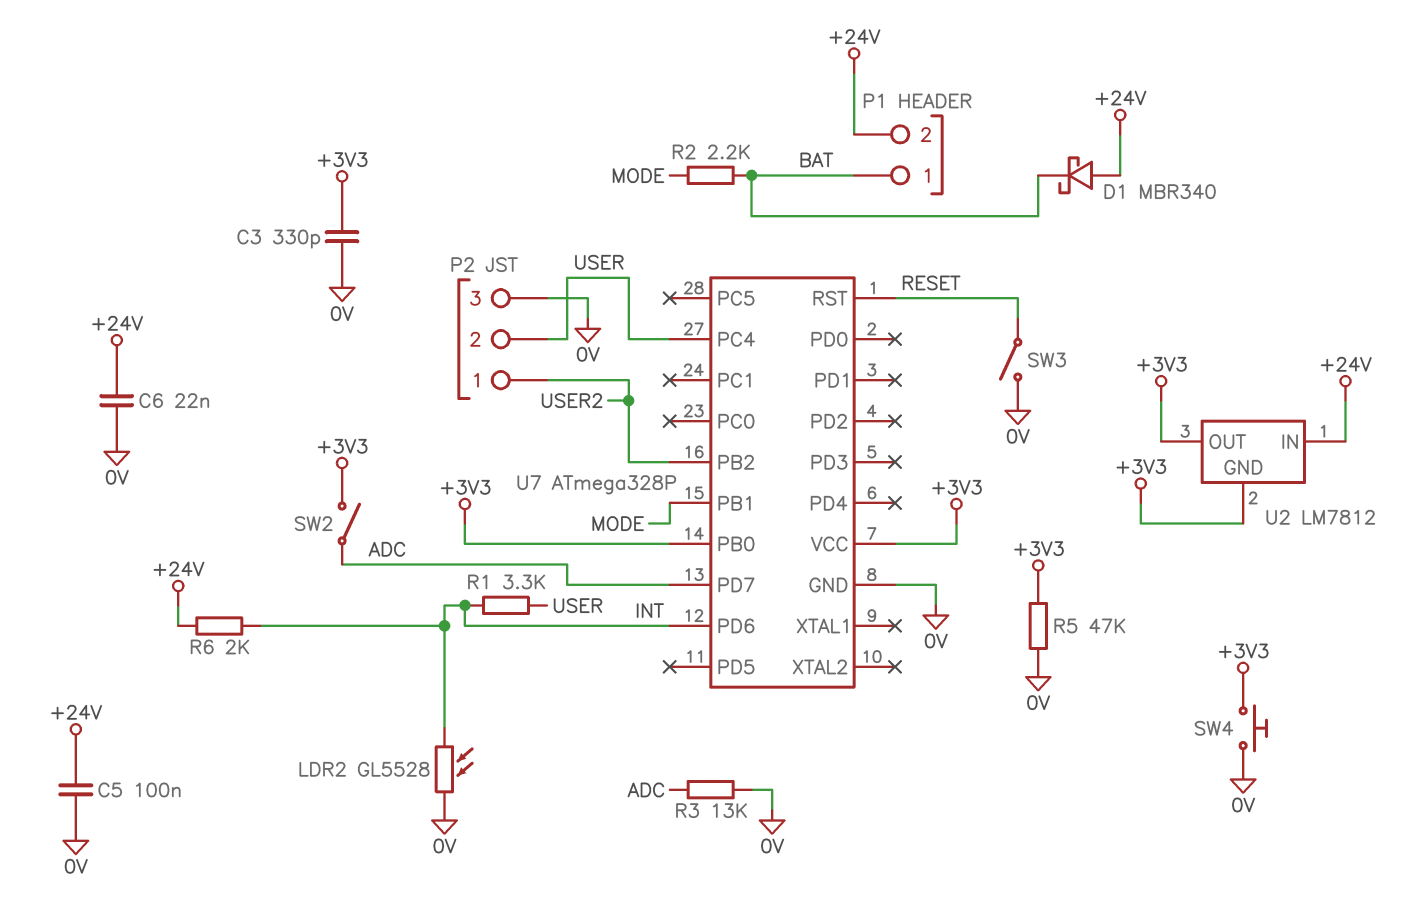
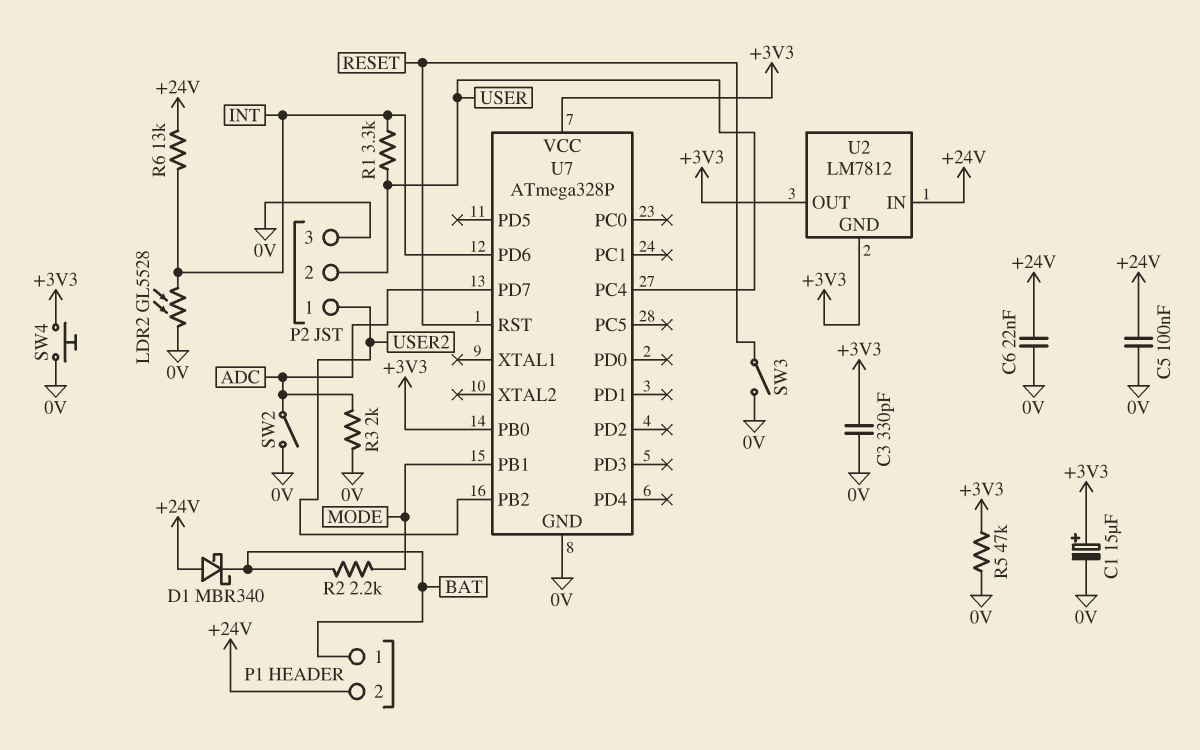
C1: none -> 15uF (plus +3V3, minus 0V)
R3: 13k (0V, ADC) -> 2k (0V, ADC)
R6: 2k (+24V, INT) -> 13k (+24V, INT)
SW2: switch (+3V3, ADC) -> switch (0V, ADC)

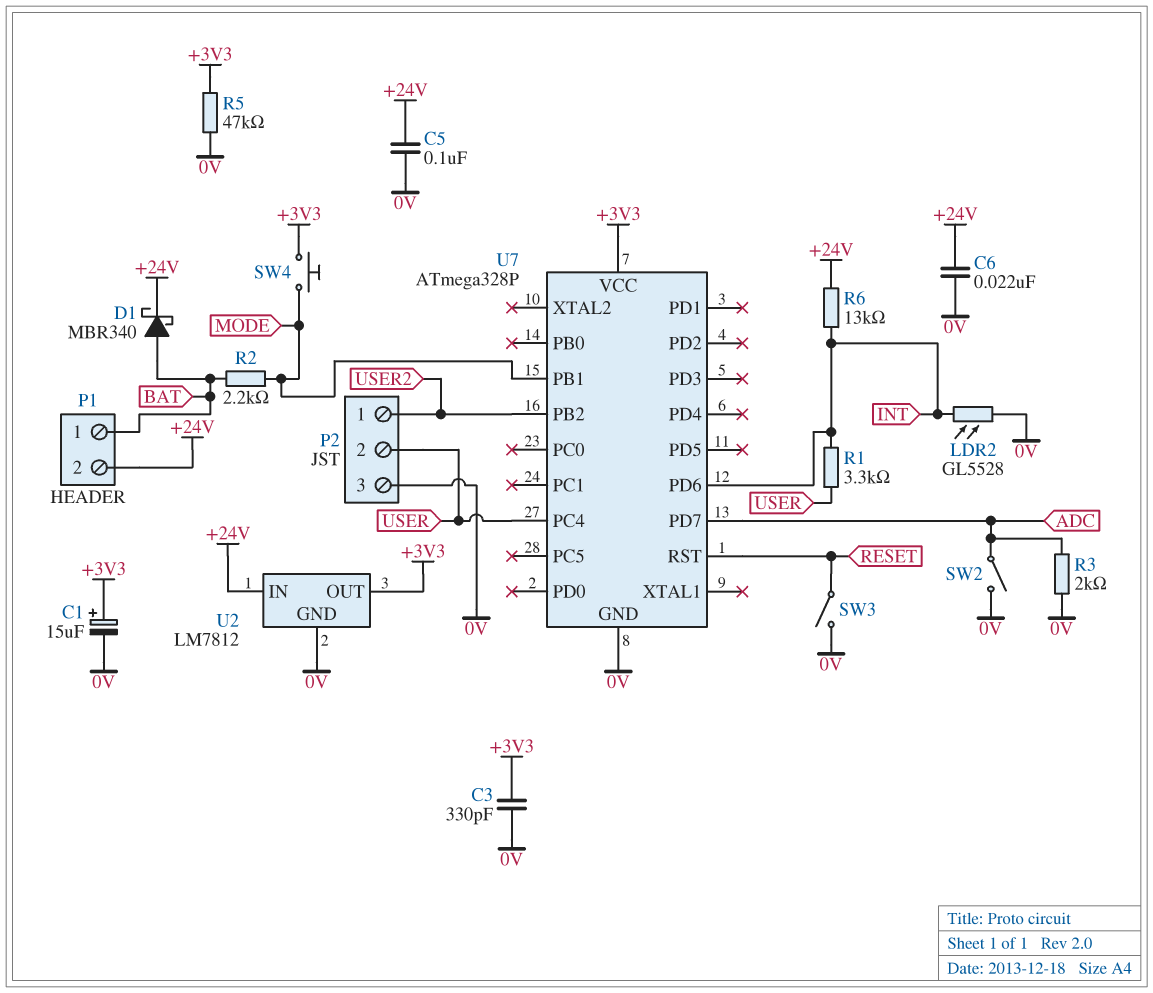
D1: schottky MBR340 (A +24V, K BAT) -> schottky MBR340 (A BAT, K +24V)
SW4: button (+3V3, 0V) -> button (+3V3, MODE)
U2 pin GND: +3V3 -> 0V
U7 pin PB0: +3V3 -> none

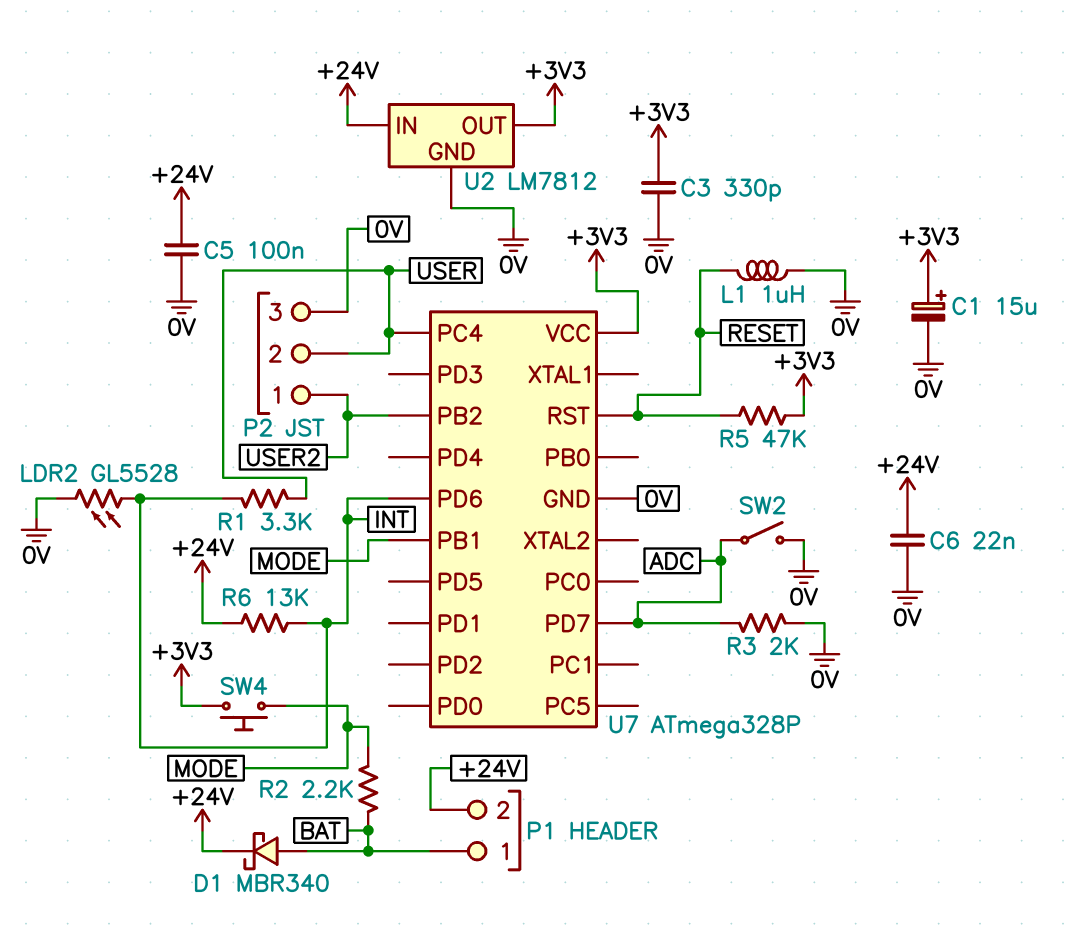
L1: none -> 1uH (0V, RESET)
R5: 47k (+3V3, 0V) -> 47k (+3V3, RESET)
SW3: switch (0V, RESET) -> none

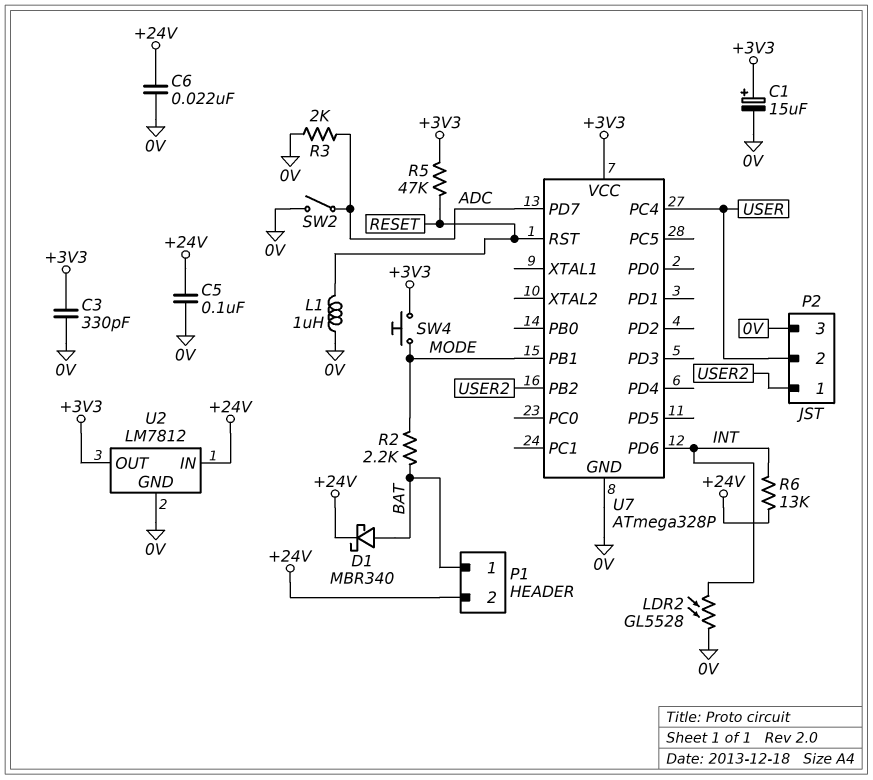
R1: 3.3k (INT, USER) -> none

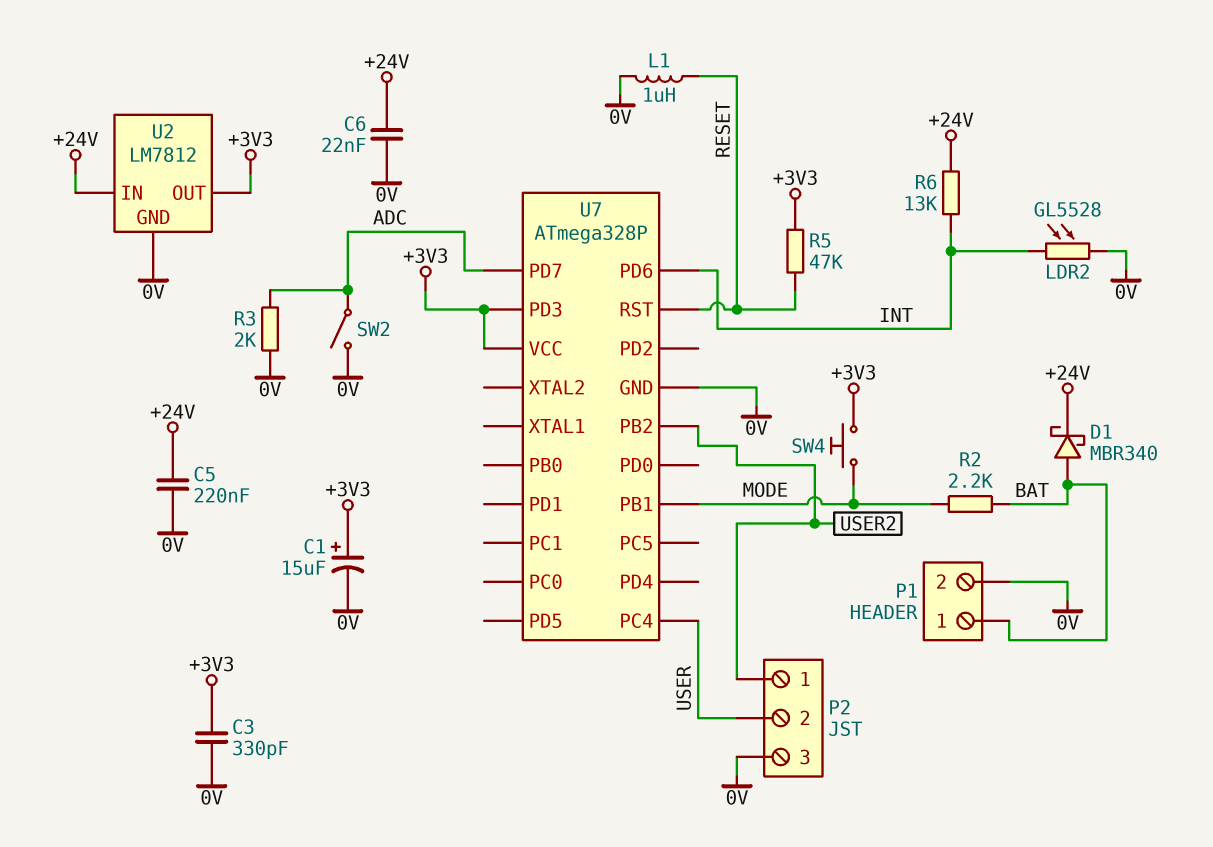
C5: 100nF (+24V, 0V) -> 220nF (+24V, 0V)
P1 pin 2: +24V -> 0V
U7 pin PD3: none -> +3V3

